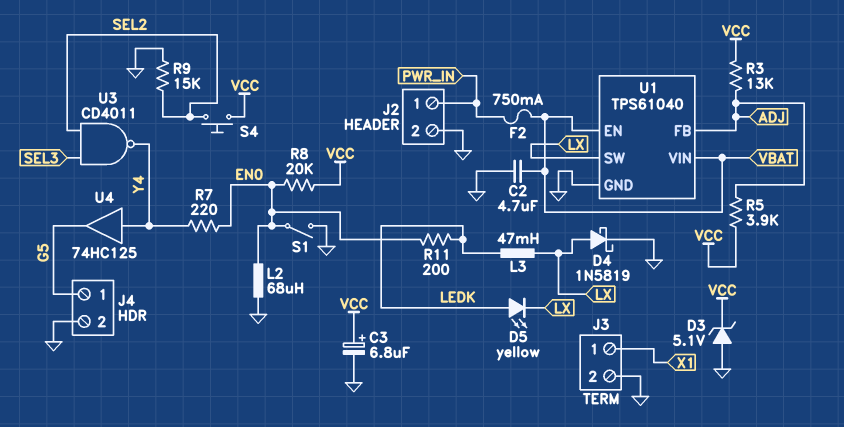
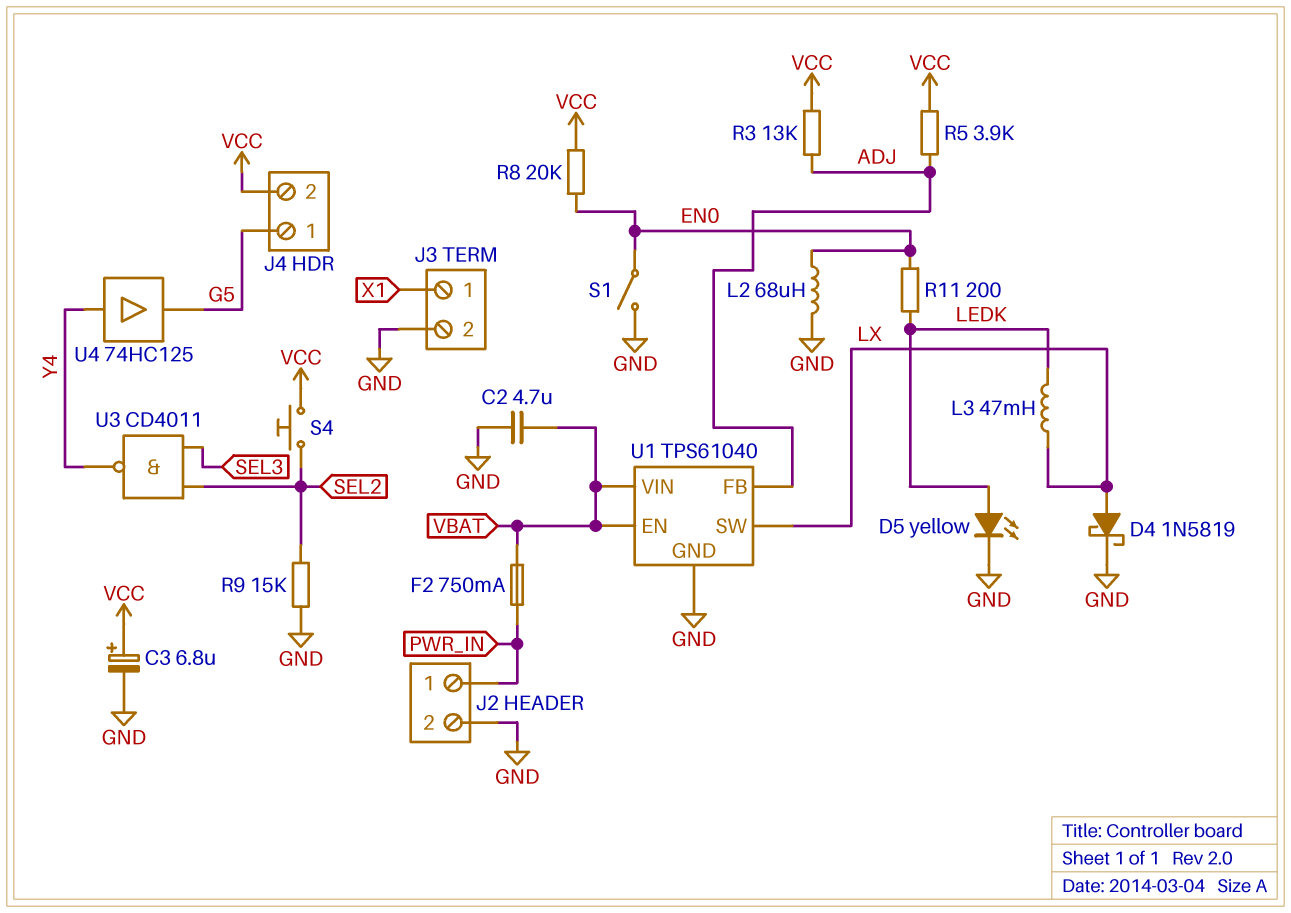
D3: zener 5.1V (A GND, K VCC) -> none
D5: LED yellow (A LEDK, K LX) -> LED yellow (A LEDK, K GND)
J4 pin 2: GND -> VCC
R7: 220 (EN0, Y4) -> none

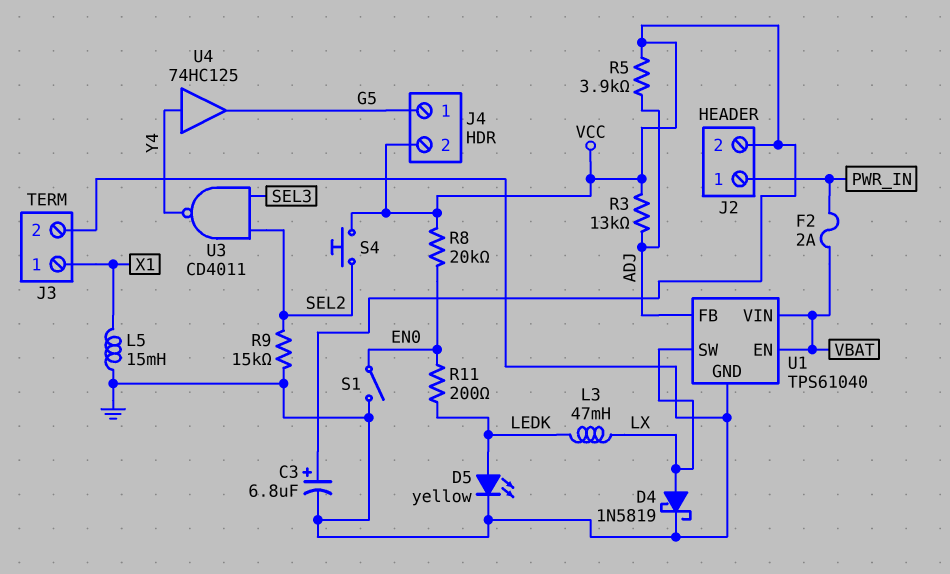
C2: 4.7uF (GND, VBAT) -> none
F2: 750mA (PWR_IN, VBAT) -> 2A (PWR_IN, VBAT)
J2 pin 2: GND -> VCC
L2: 68uH (EN0, GND) -> none
L5: none -> 15mH (GND, X1)

